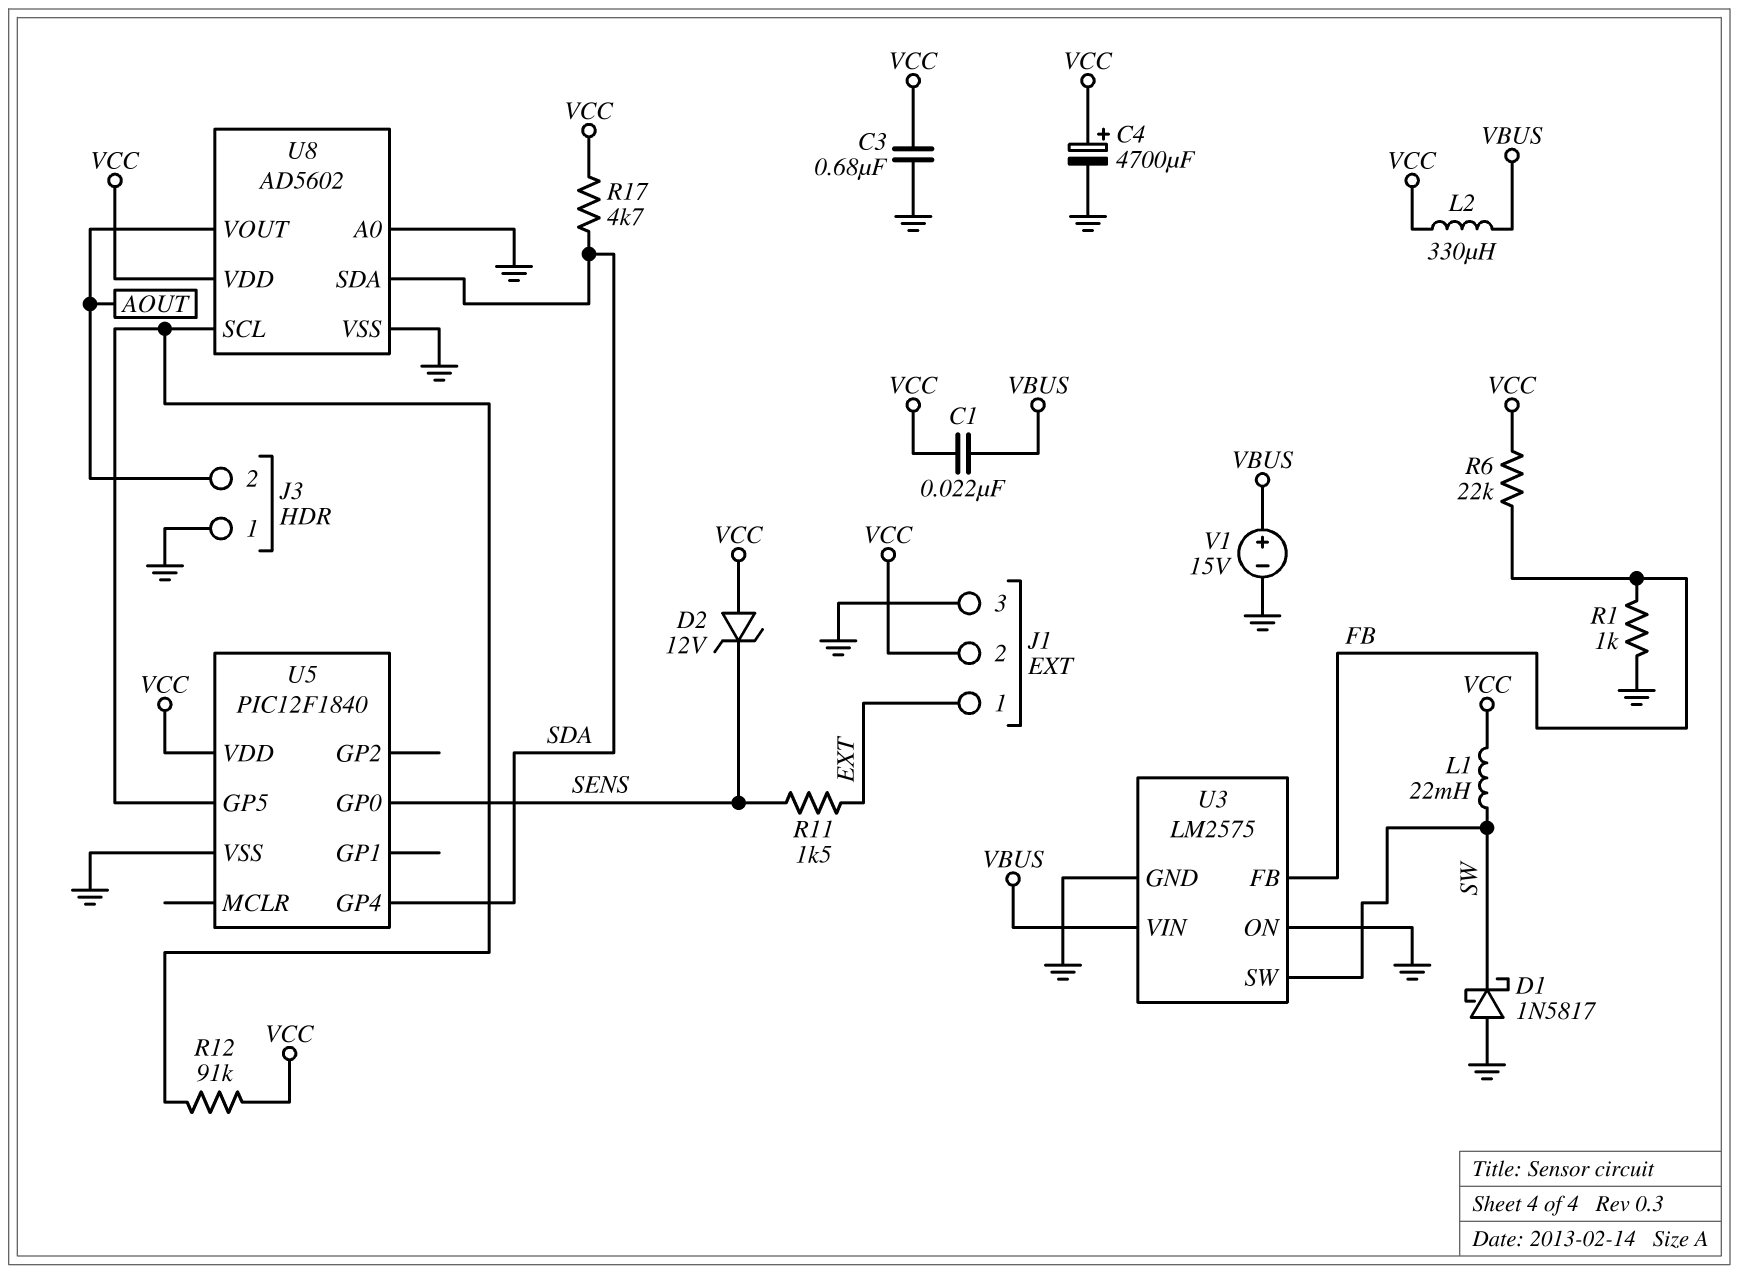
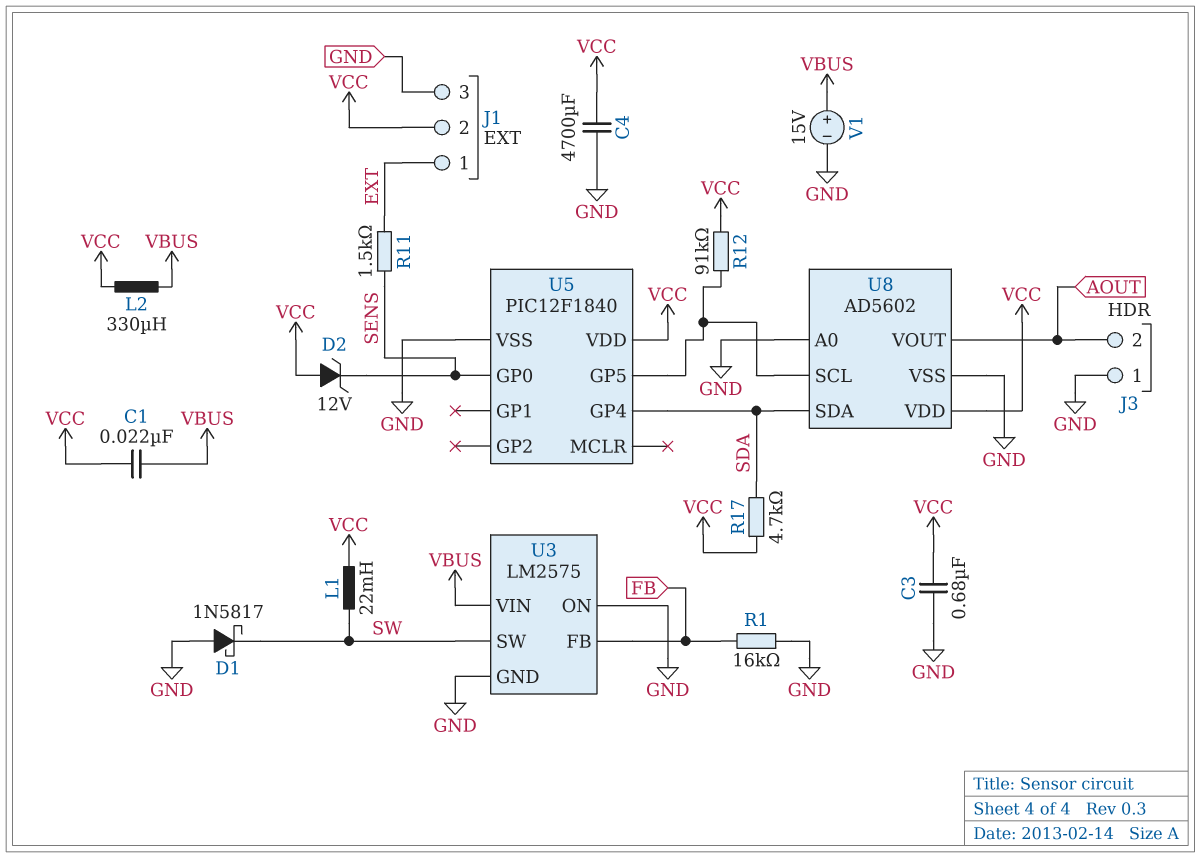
C4: 4700uF (plus VCC, minus GND) -> 4700uF (GND, VCC)
R1: 1k (FB, GND) -> 16k (FB, GND)
R6: 22k (FB, VCC) -> none

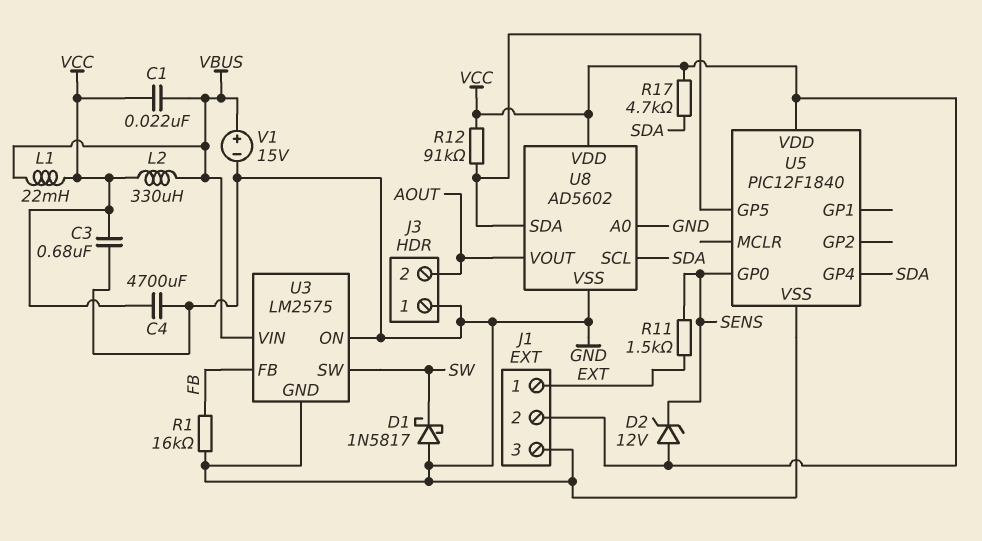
L1: 22mH (SW, VCC) -> 22mH (VBUS, VCC)
U8 pin SCL: U5/GP5 -> SDA
U8 pin SDA: SDA -> U5/GP5

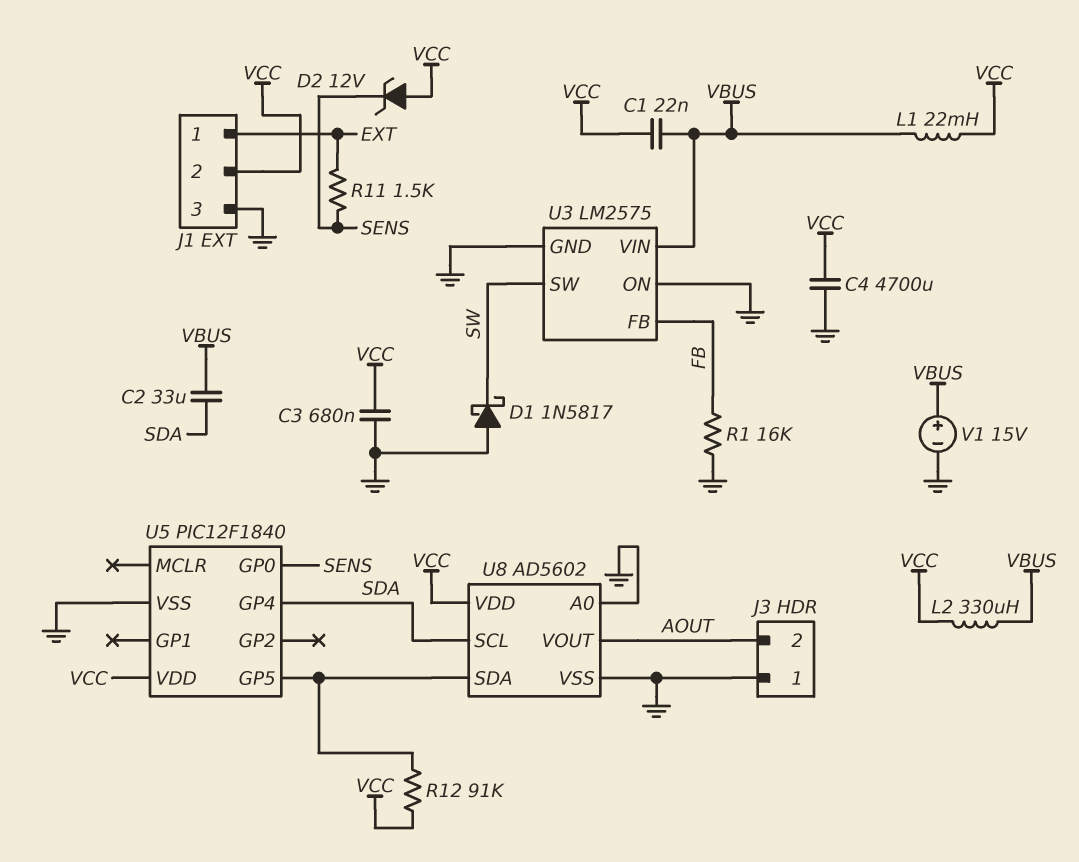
C2: none -> 33uF (SDA, VBUS)
R17: 4.7k (SDA, VCC) -> none

